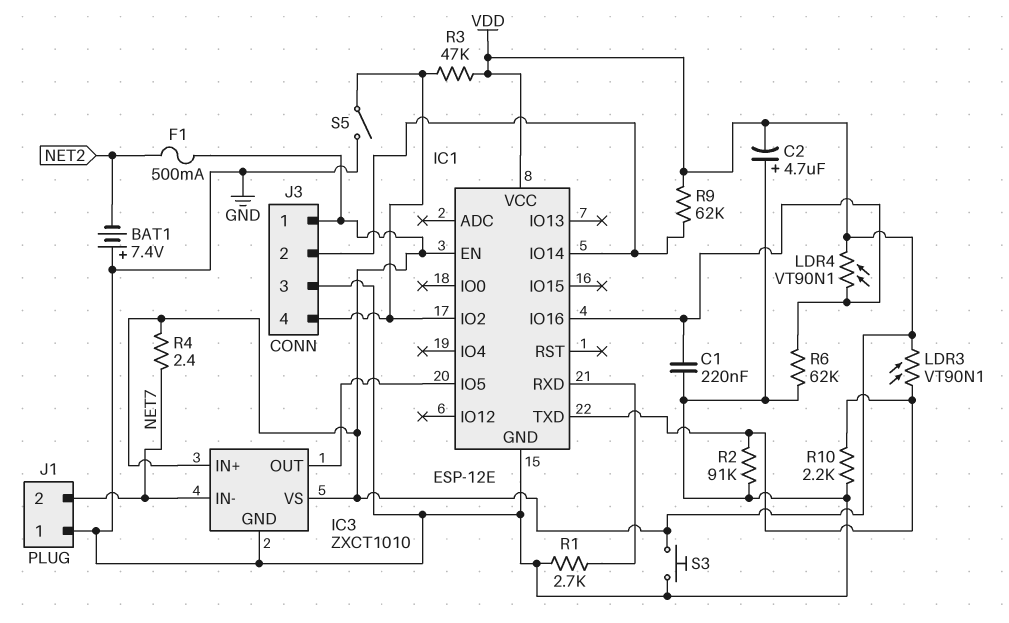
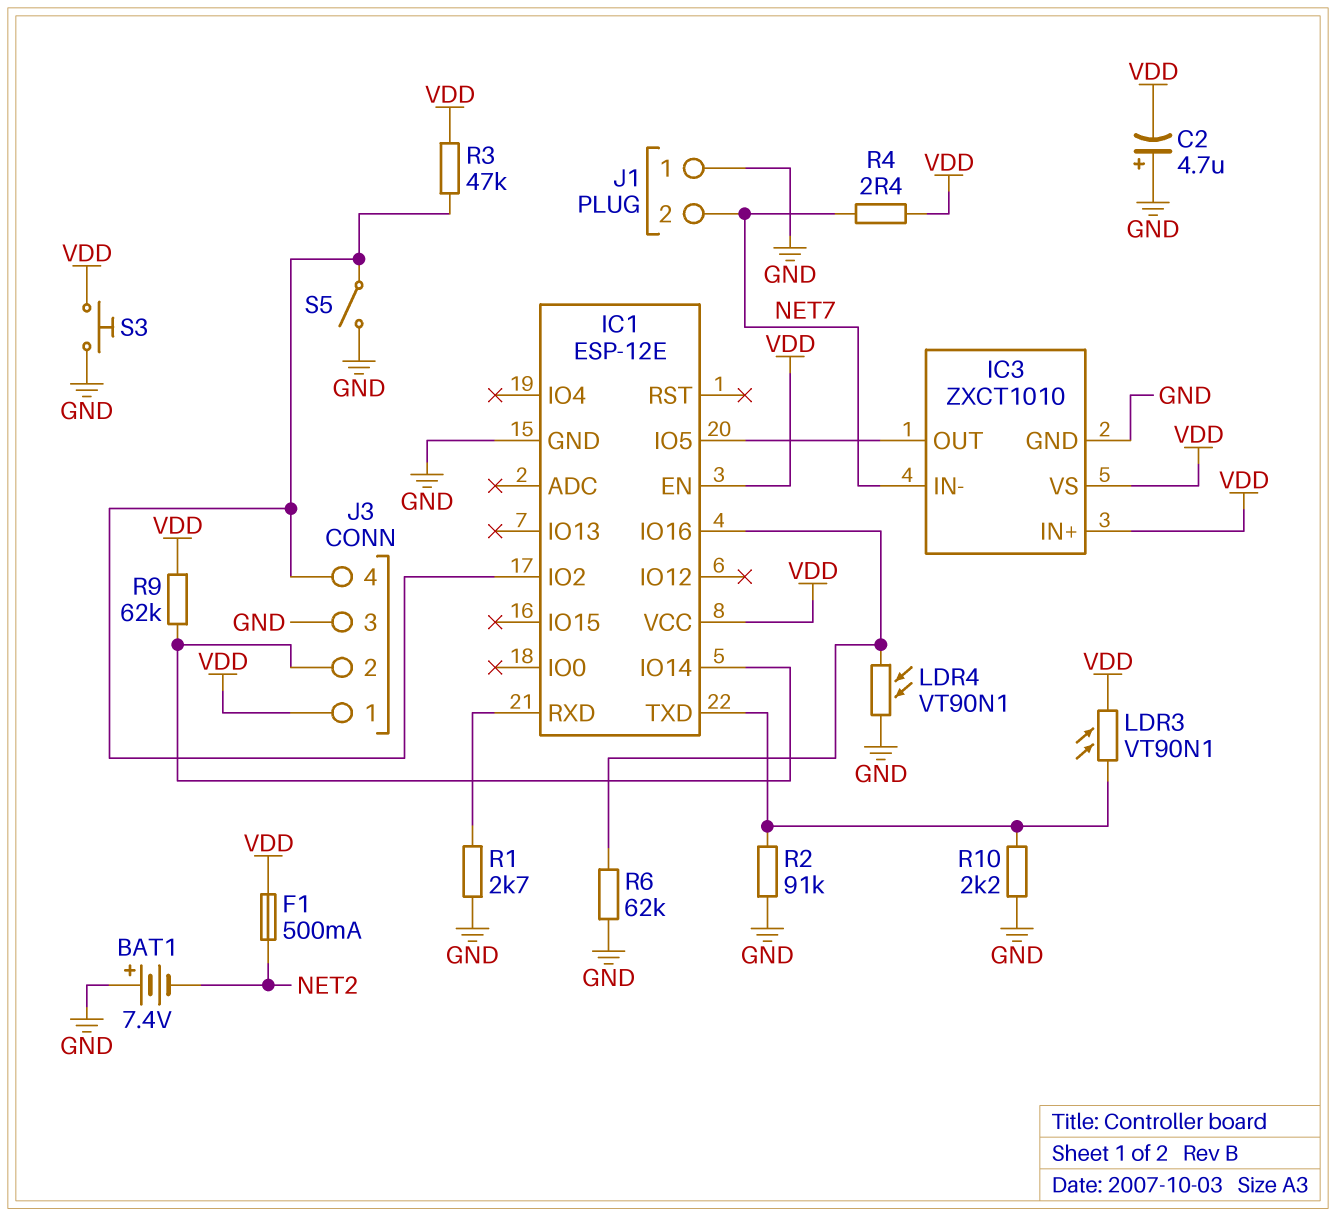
C1: 220nF (GND, IC1/IO16) -> none
LDR4: VT90N1 (IC1/IO16, VDD) -> VT90N1 (GND, IC1/IO16)

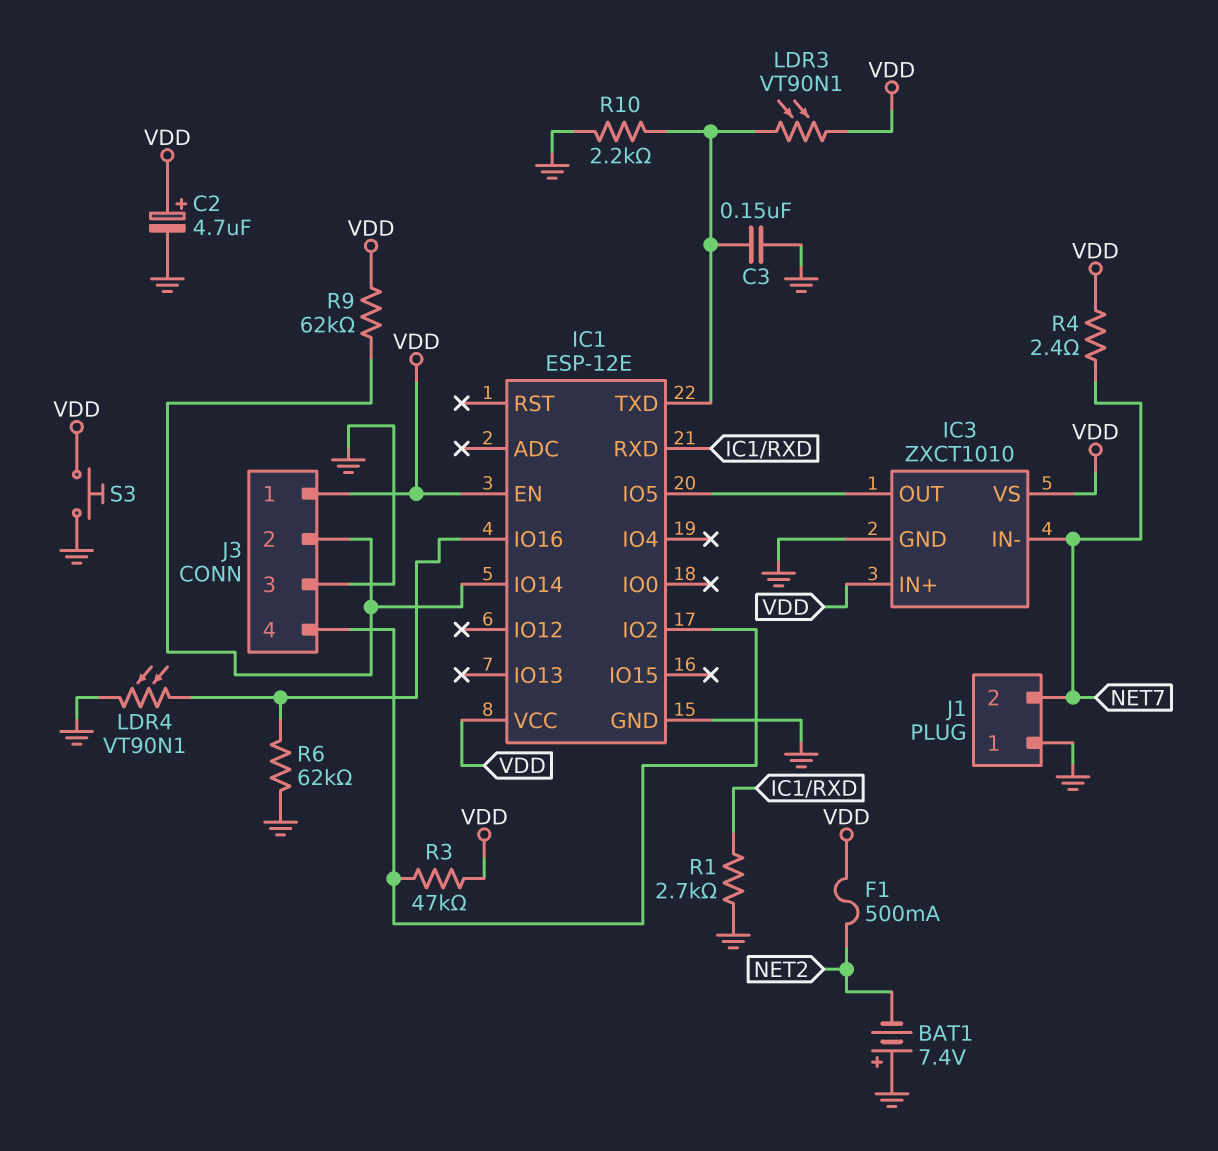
C2: 4.7uF (plus GND, minus VDD) -> 4.7uF (plus VDD, minus GND)
C3: none -> 150nF (GND, IC1/TXD)
R2: 91k (GND, IC1/TXD) -> none
S5: switch (GND, IC1/IO2) -> none

